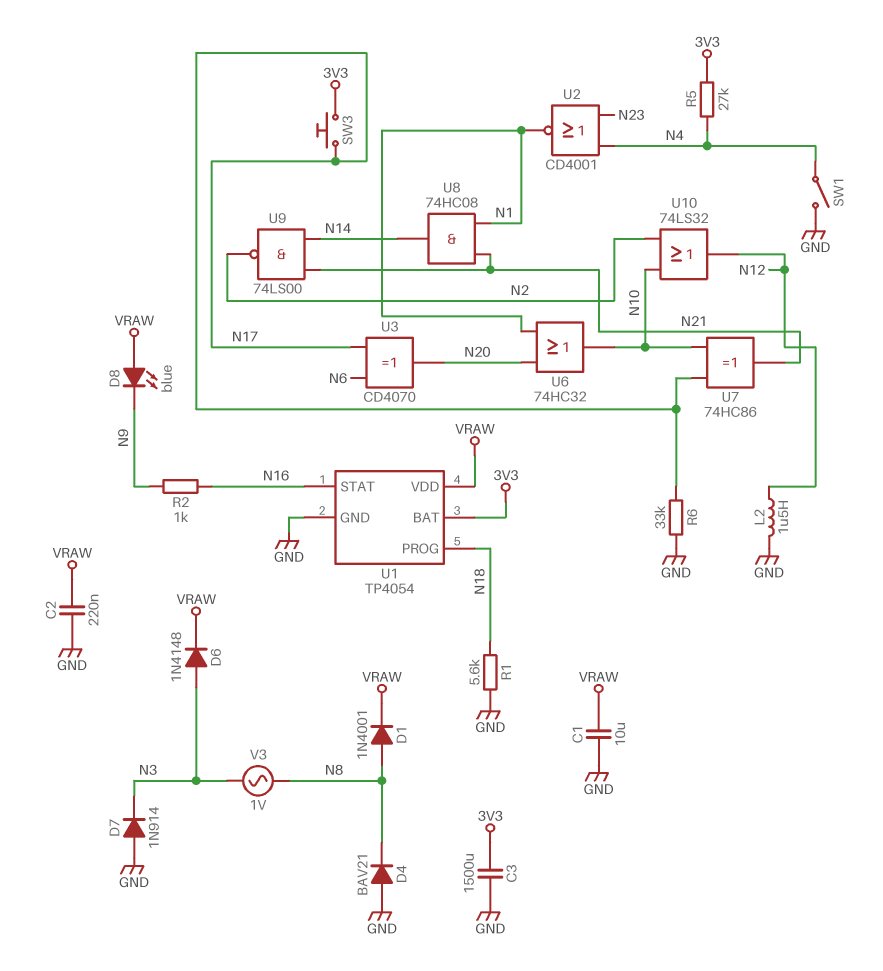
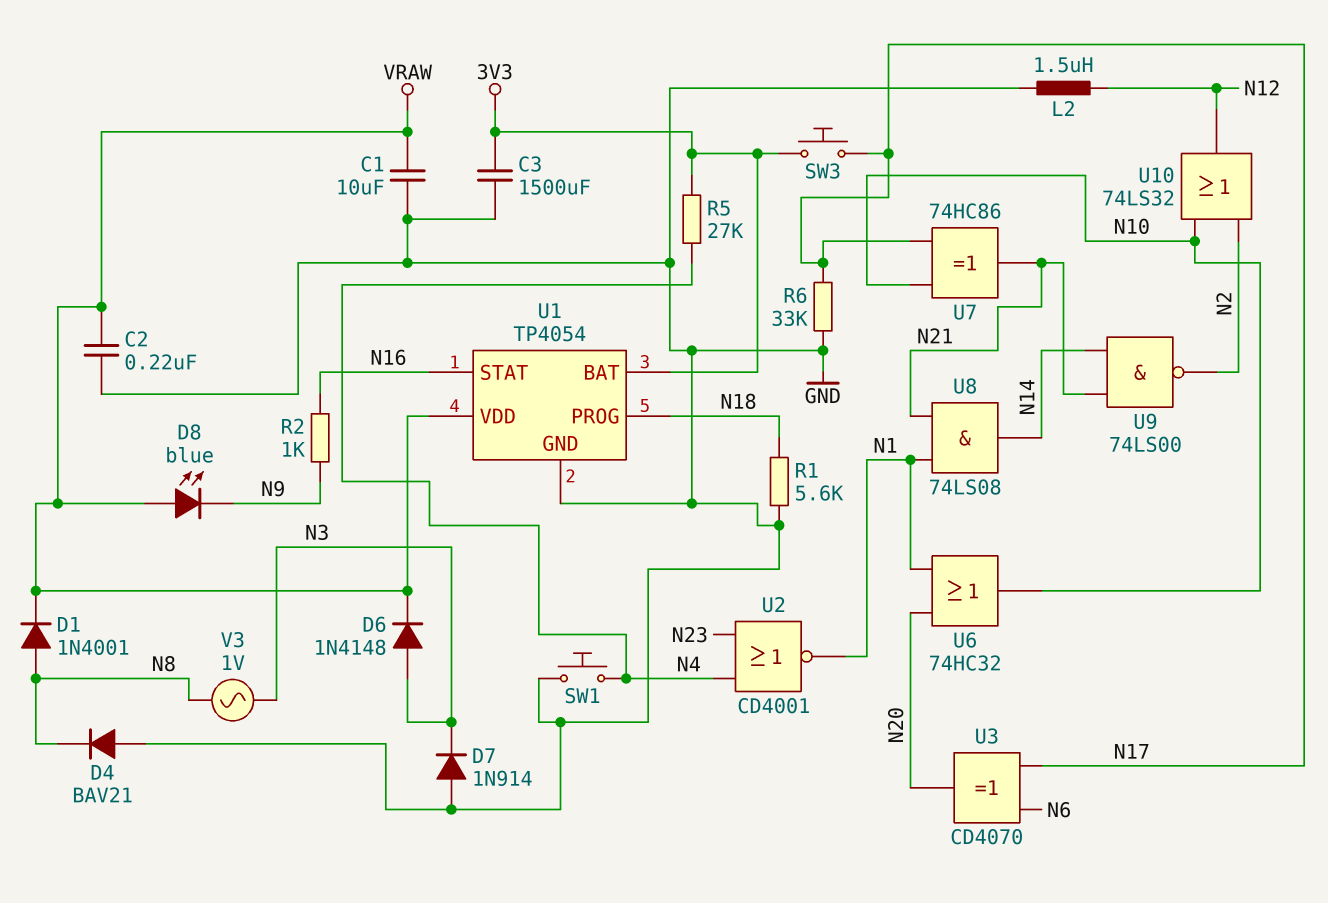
SW1: switch (GND, N4) -> button (GND, N4)
U8: AND 74HC08 (in N1, in N21, out N14) -> AND 74LS08 (in N1, in N21, out N14)

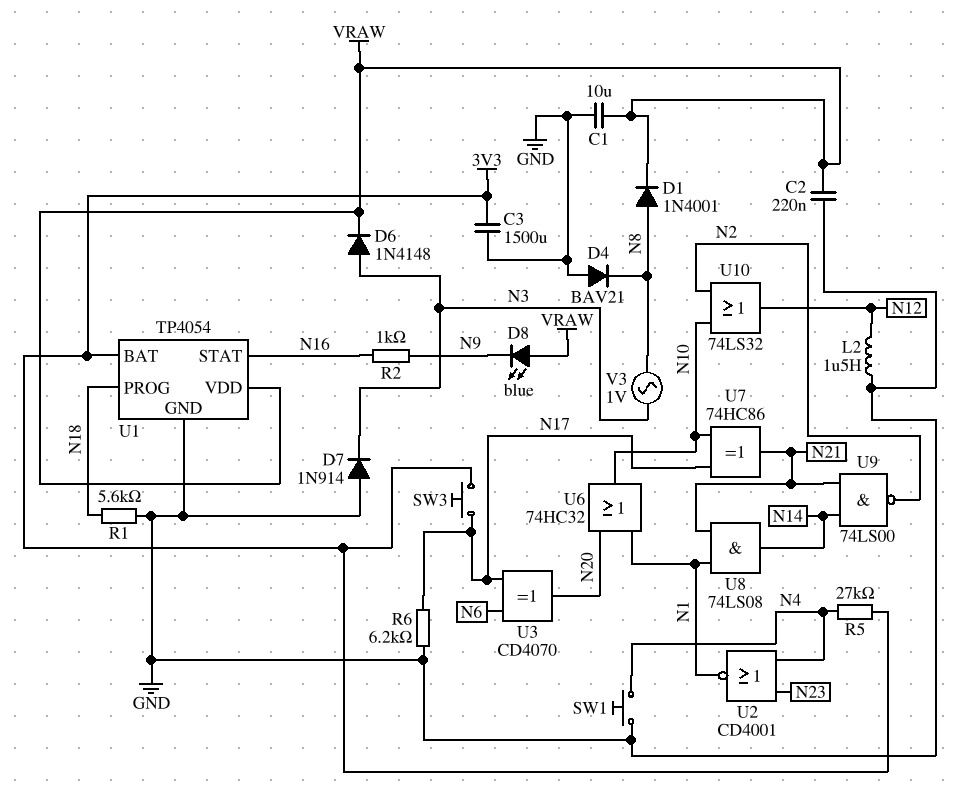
R6: 33k (GND, N17) -> 6.2k (GND, N17)

